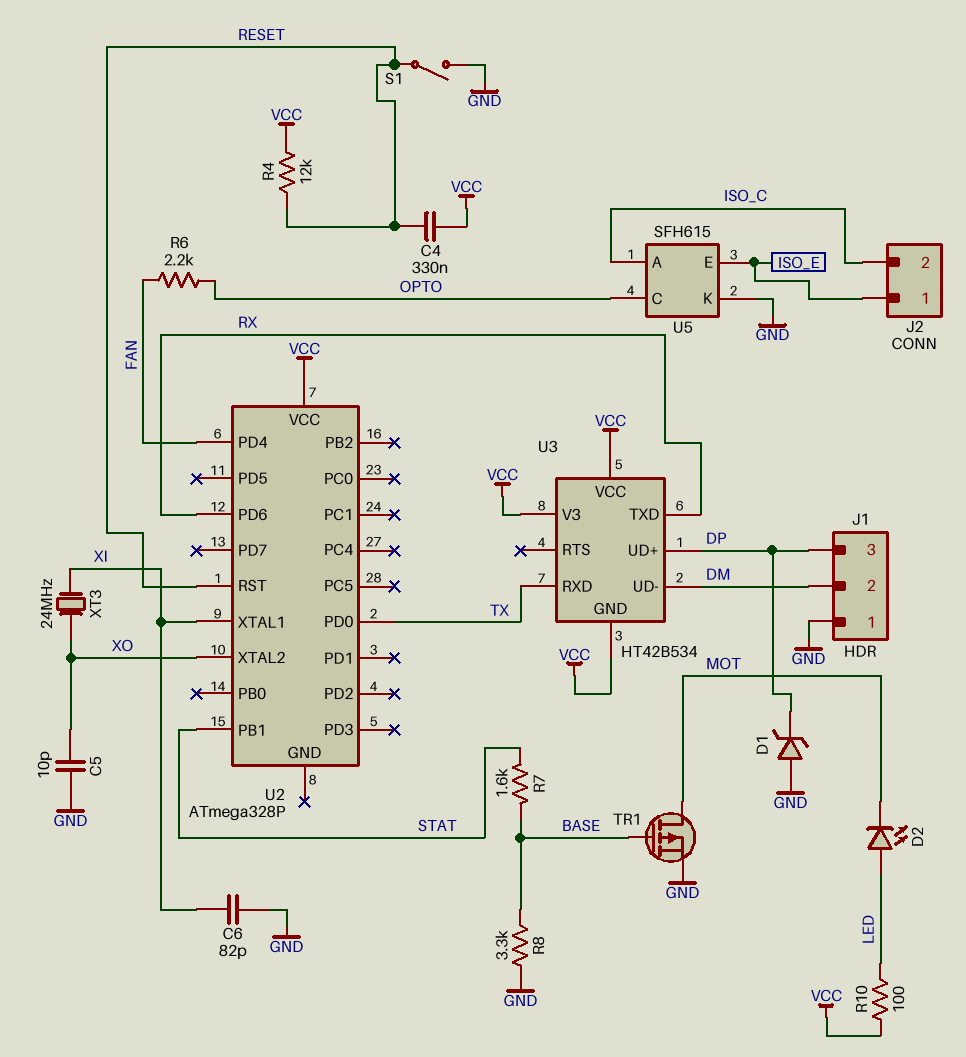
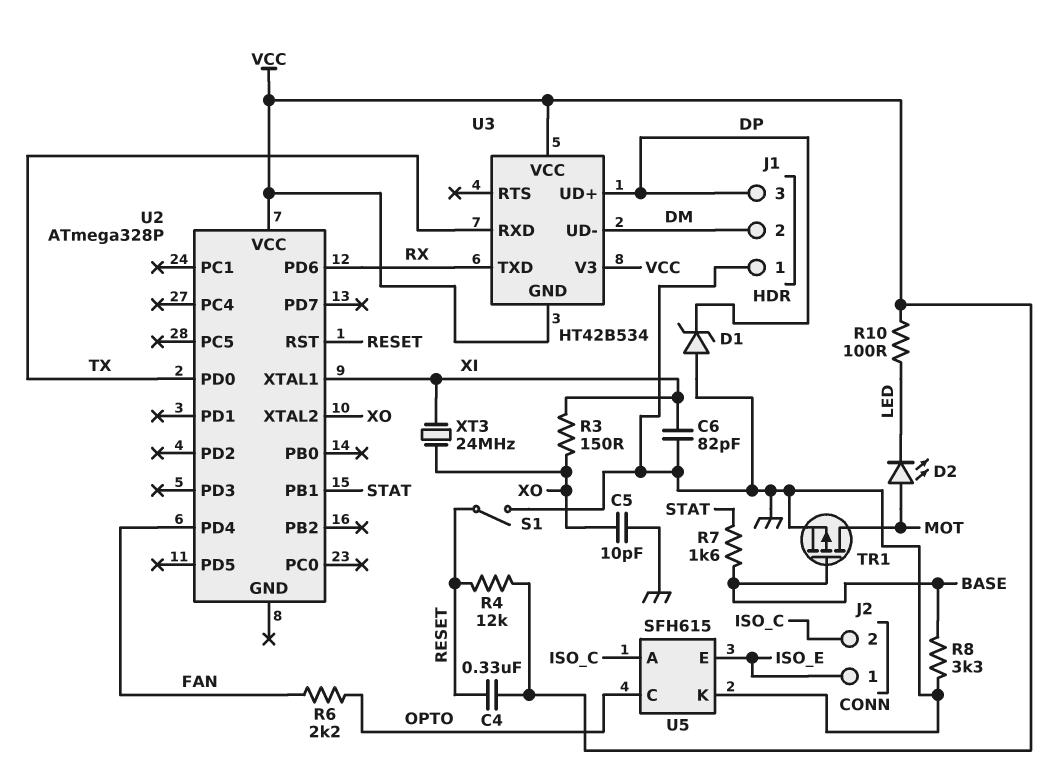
D2: LED (A LED, K MOT) -> LED (A MOT, K LED)
R3: none -> 150 (XI, XO)

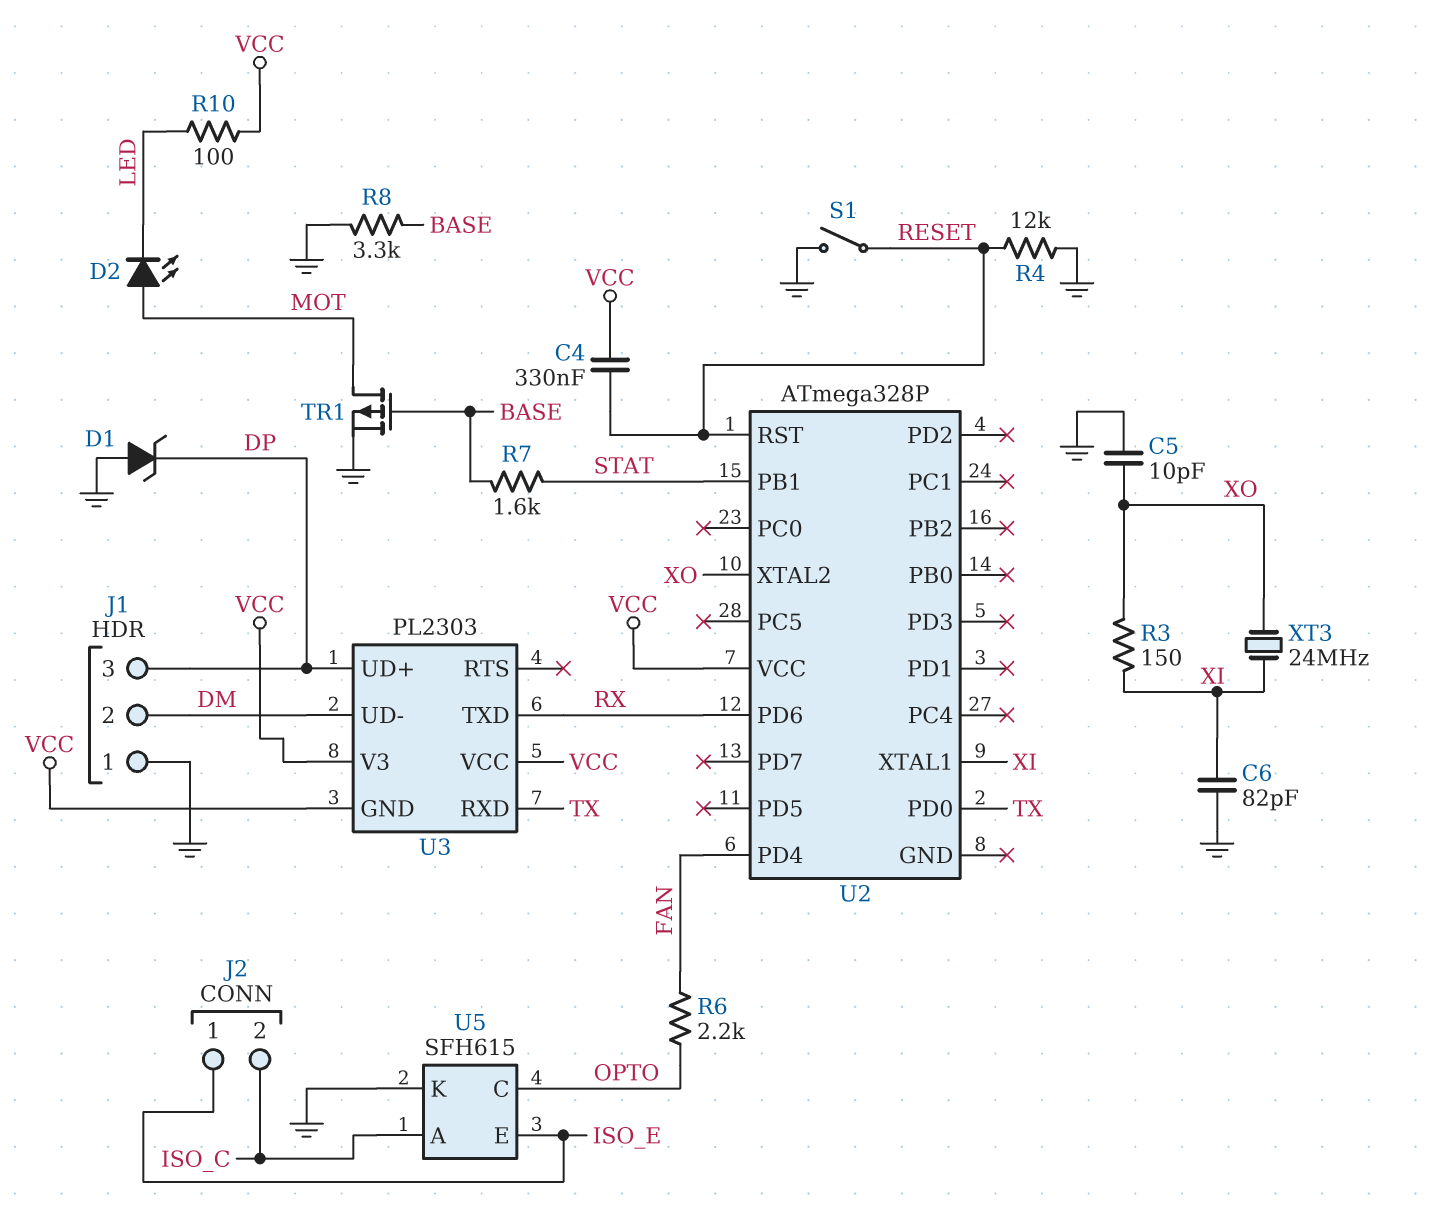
R4: 12k (RESET, VCC) -> 12k (GND, RESET)
U3: HT42B534 -> PL2303

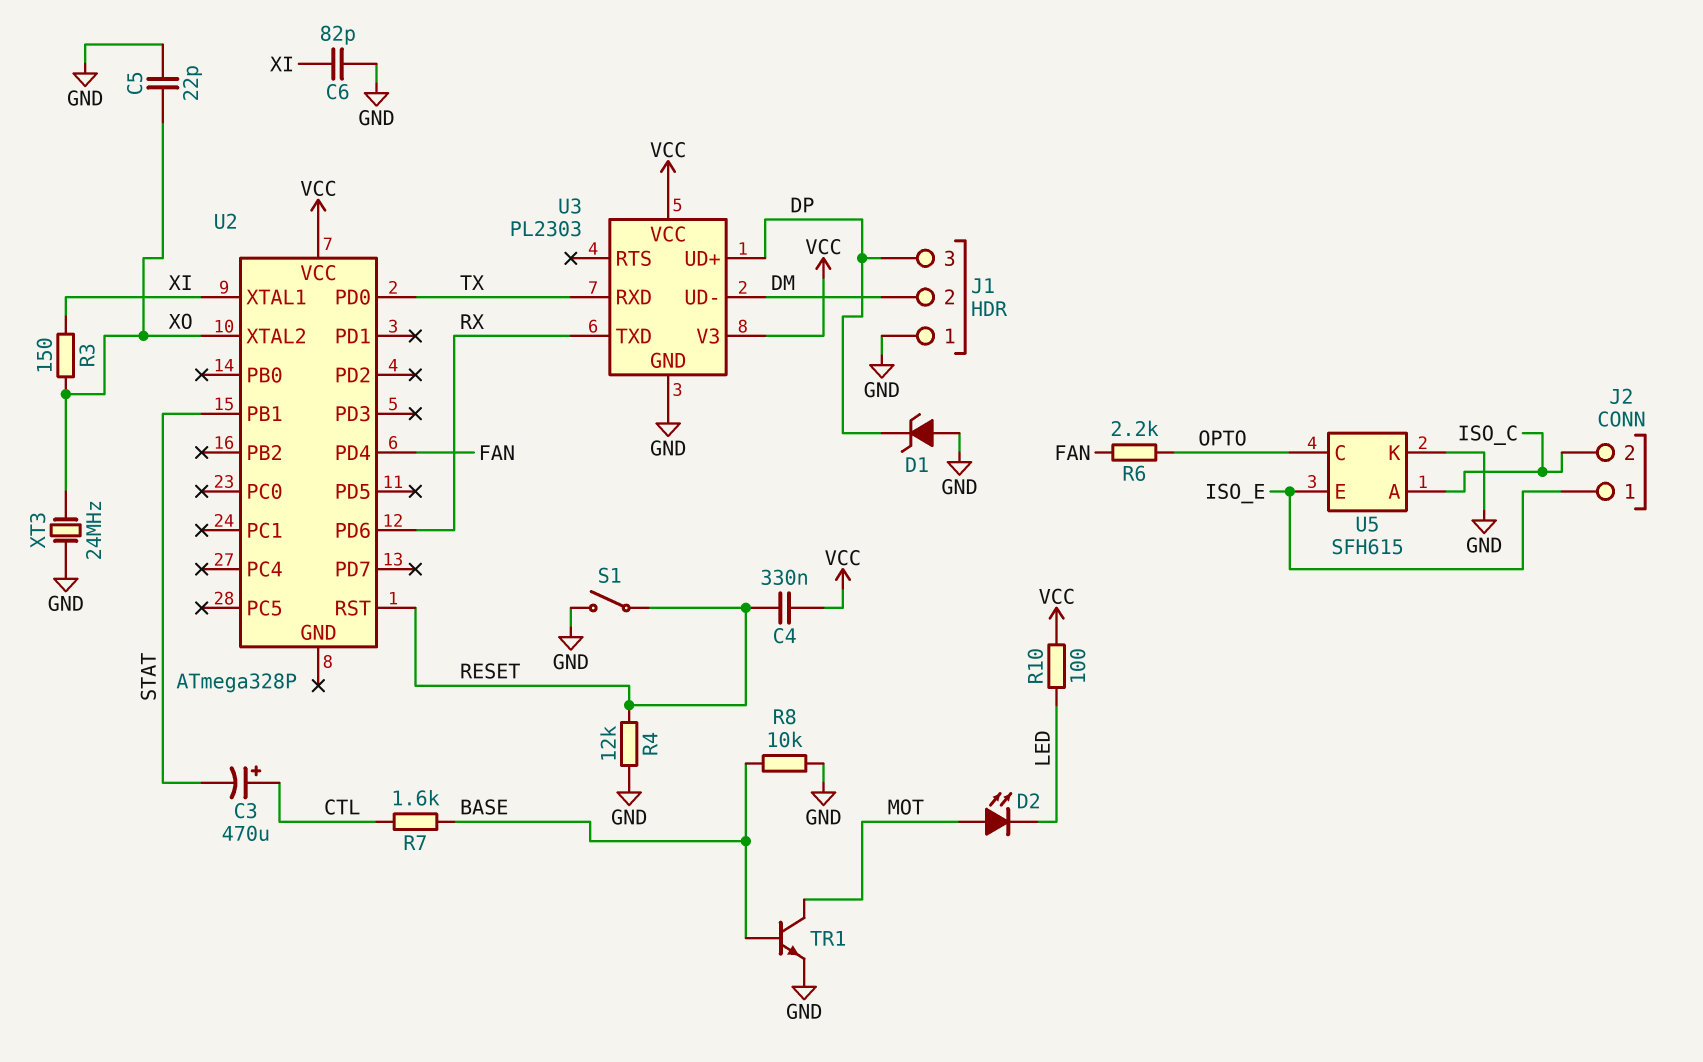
C3: none -> 470uF (plus CTL, minus STAT)
C5: 10pF (GND, XO) -> 22pF (GND, XO)
R7: 1.6k (BASE, STAT) -> 1.6k (BASE, CTL)
R8: 3.3k (BASE, GND) -> 10k (BASE, GND)
TR1: PMOS (G BASE, D MOT, S GND) -> NPN (B BASE, C MOT, E GND)
U3 pin GND: VCC -> GND
XT3: 24MHz (XI, XO) -> 24MHz (GND, XO)

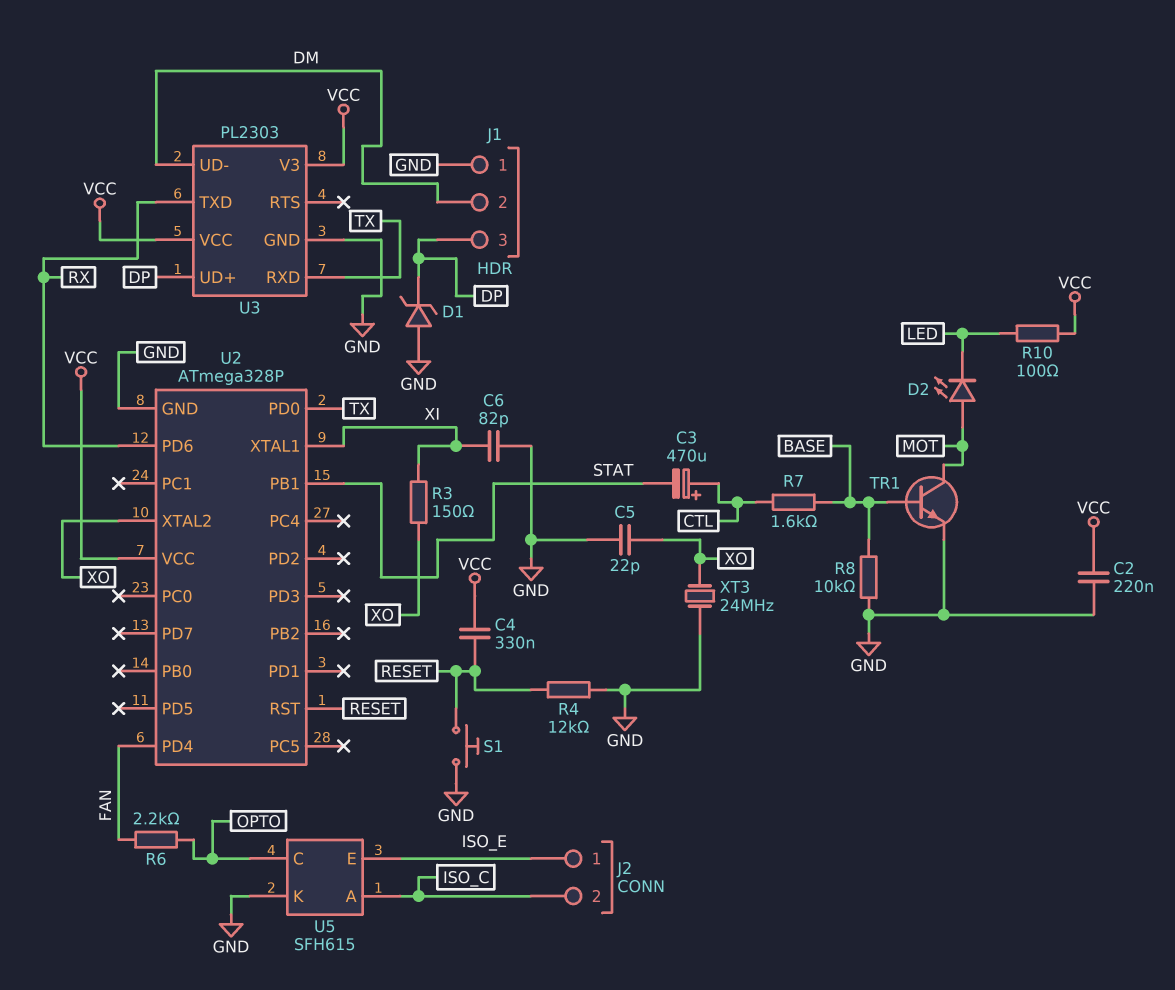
C2: none -> 220nF (GND, VCC)
S1: switch (GND, RESET) -> button (GND, RESET)
U2 pin GND: none -> GND

